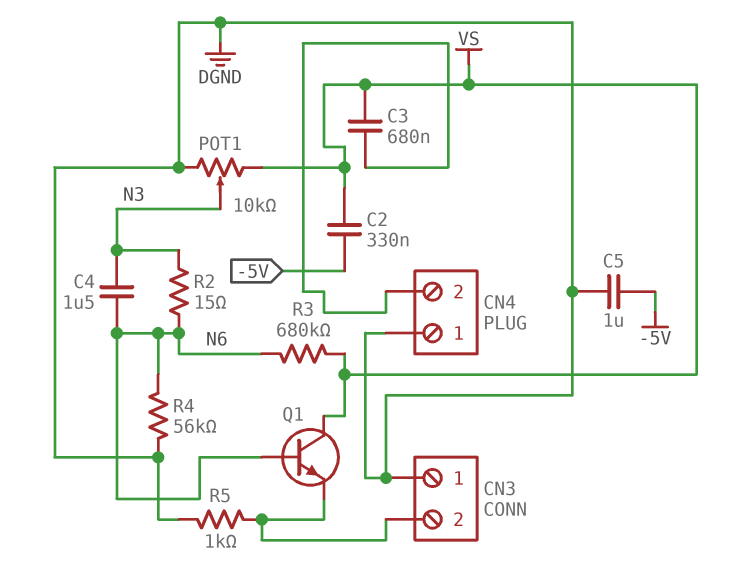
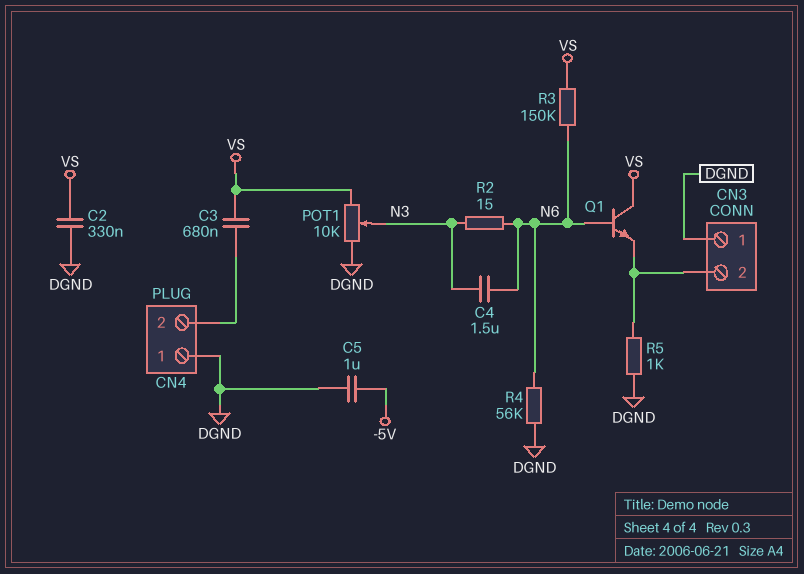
C2: 330nF (-5V, VS) -> 330nF (DGND, VS)
R3: 680k (N6, VS) -> 150k (N6, VS)

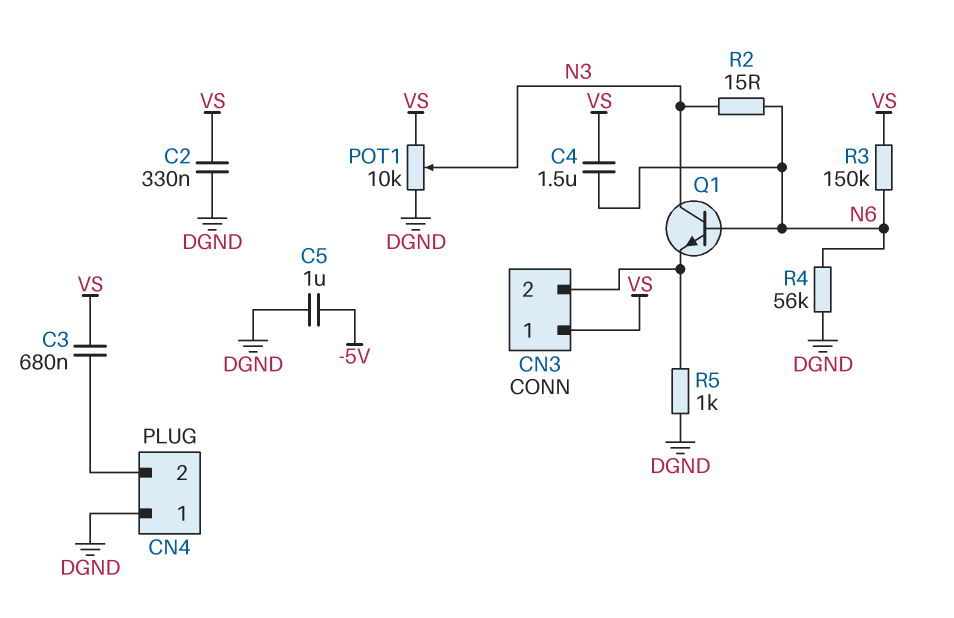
C4: 1.5uF (N3, N6) -> 1.5uF (N6, VS)
CN3 pin 1: DGND -> VS
Q1: NPN (B N6, C VS, E CN3/2) -> NPN (B N6, C N3, E CN3/2)

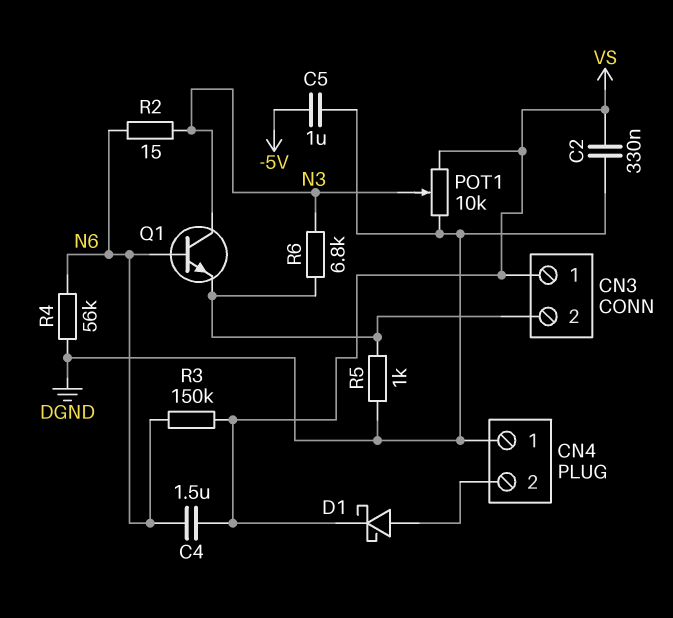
C3: 680nF (CN4/2, VS) -> none
D1: none -> schottky (A CN4/2, K VS)
R6: none -> 6.8k (CN3/2, N3)

